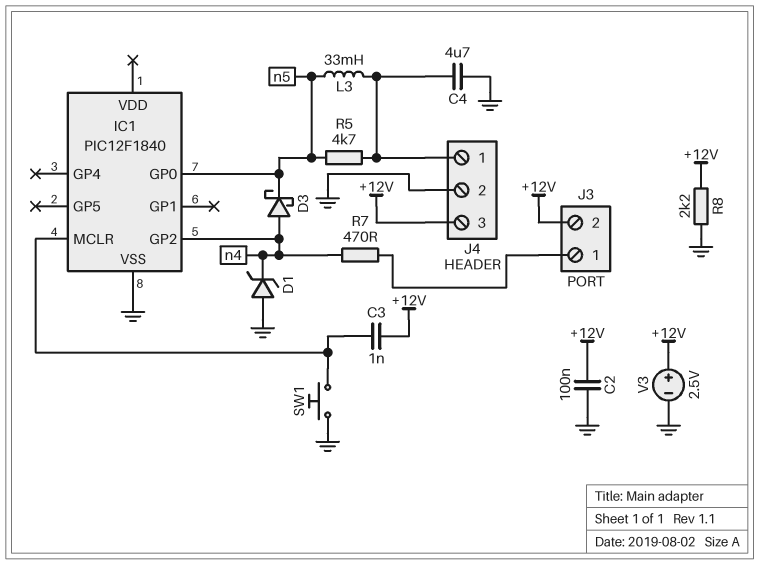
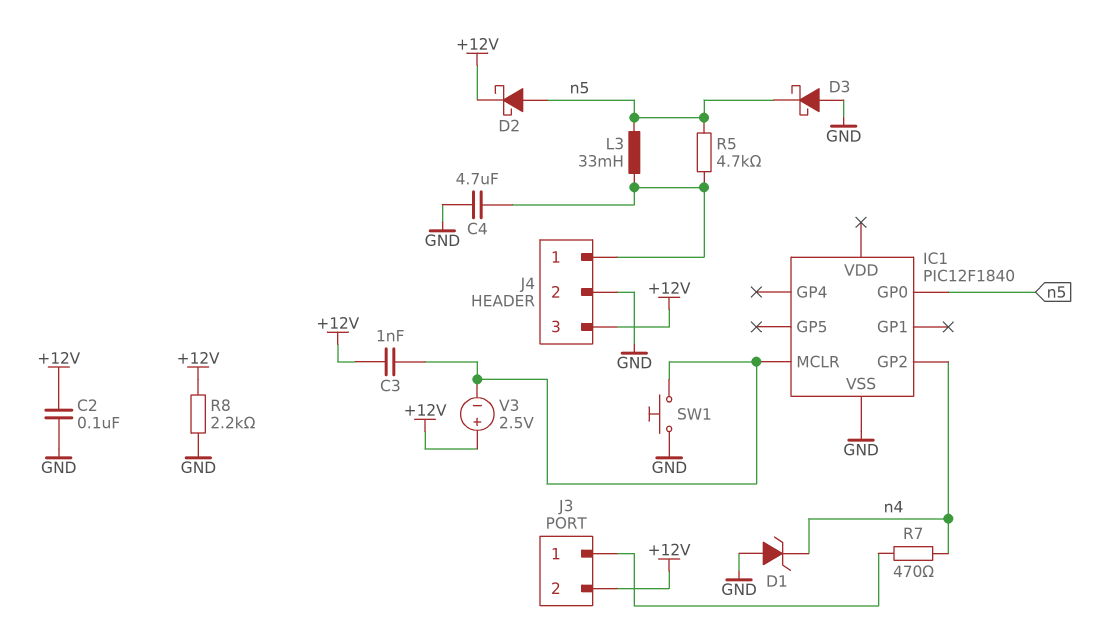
D2: none -> schottky (A n5, K +12V)
D3: schottky (A n4, K n5) -> schottky (A GND, K n5)
V3: 2.5V (plus +12V, minus GND) -> 2.5V (plus +12V, minus IC1/MCLR)

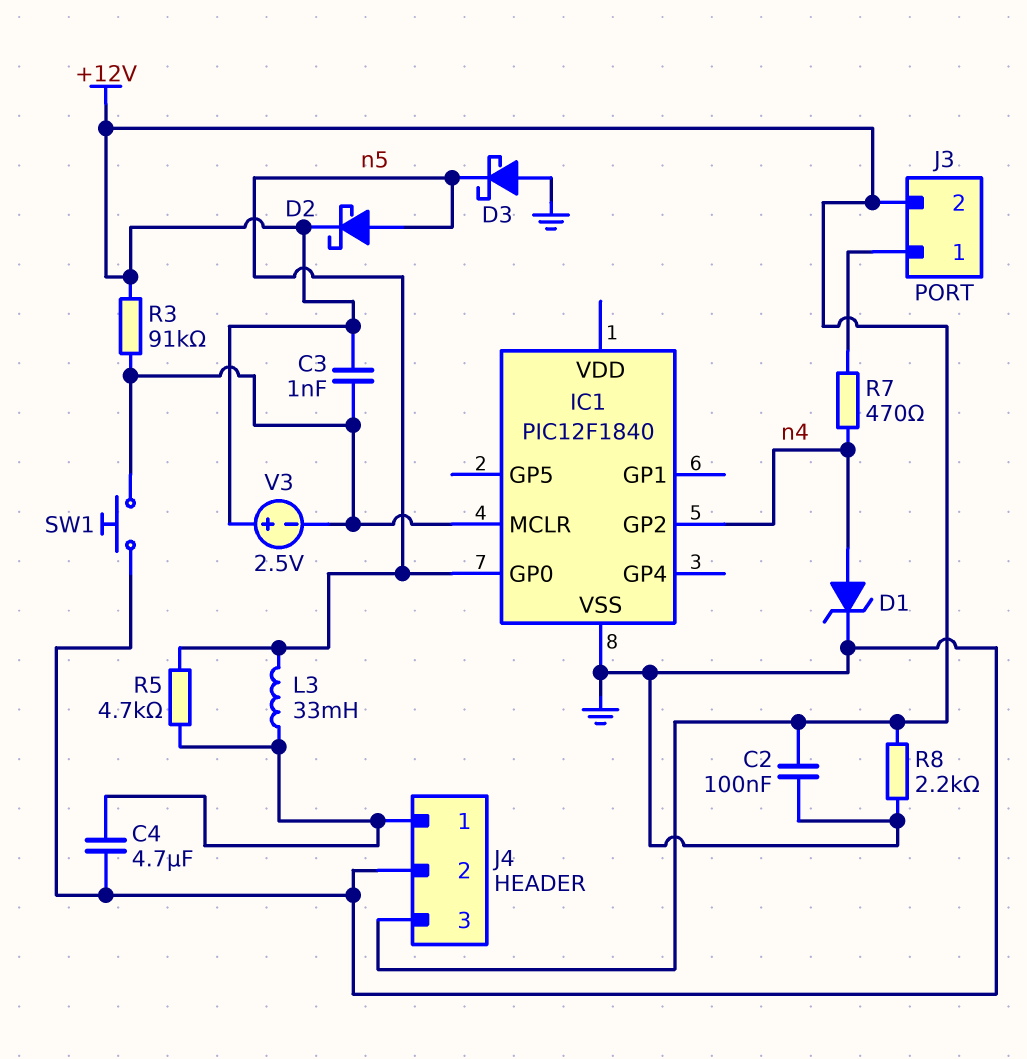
D1: zener (A GND, K n4) -> zener (A n4, K GND)
R3: none -> 91k (+12V, IC1/MCLR)

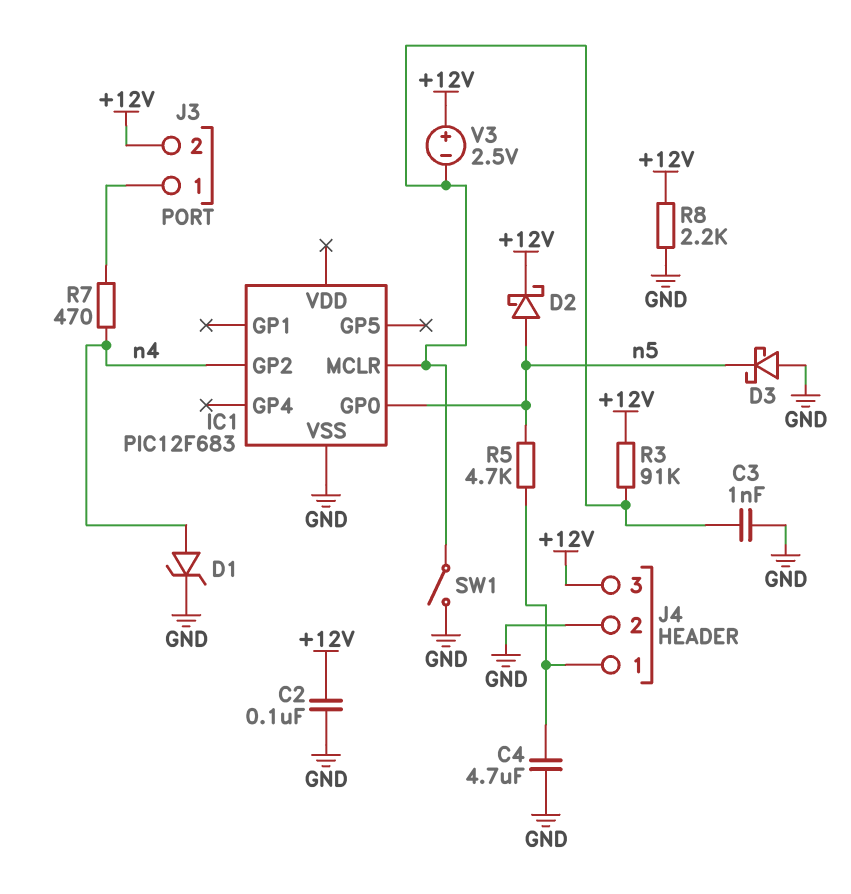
C3: 1nF (+12V, IC1/MCLR) -> 1nF (GND, IC1/MCLR)
IC1: PIC12F1840 -> PIC12F683
L3: 33mH (J4/1, n5) -> none
SW1: button (GND, IC1/MCLR) -> switch (GND, IC1/MCLR)

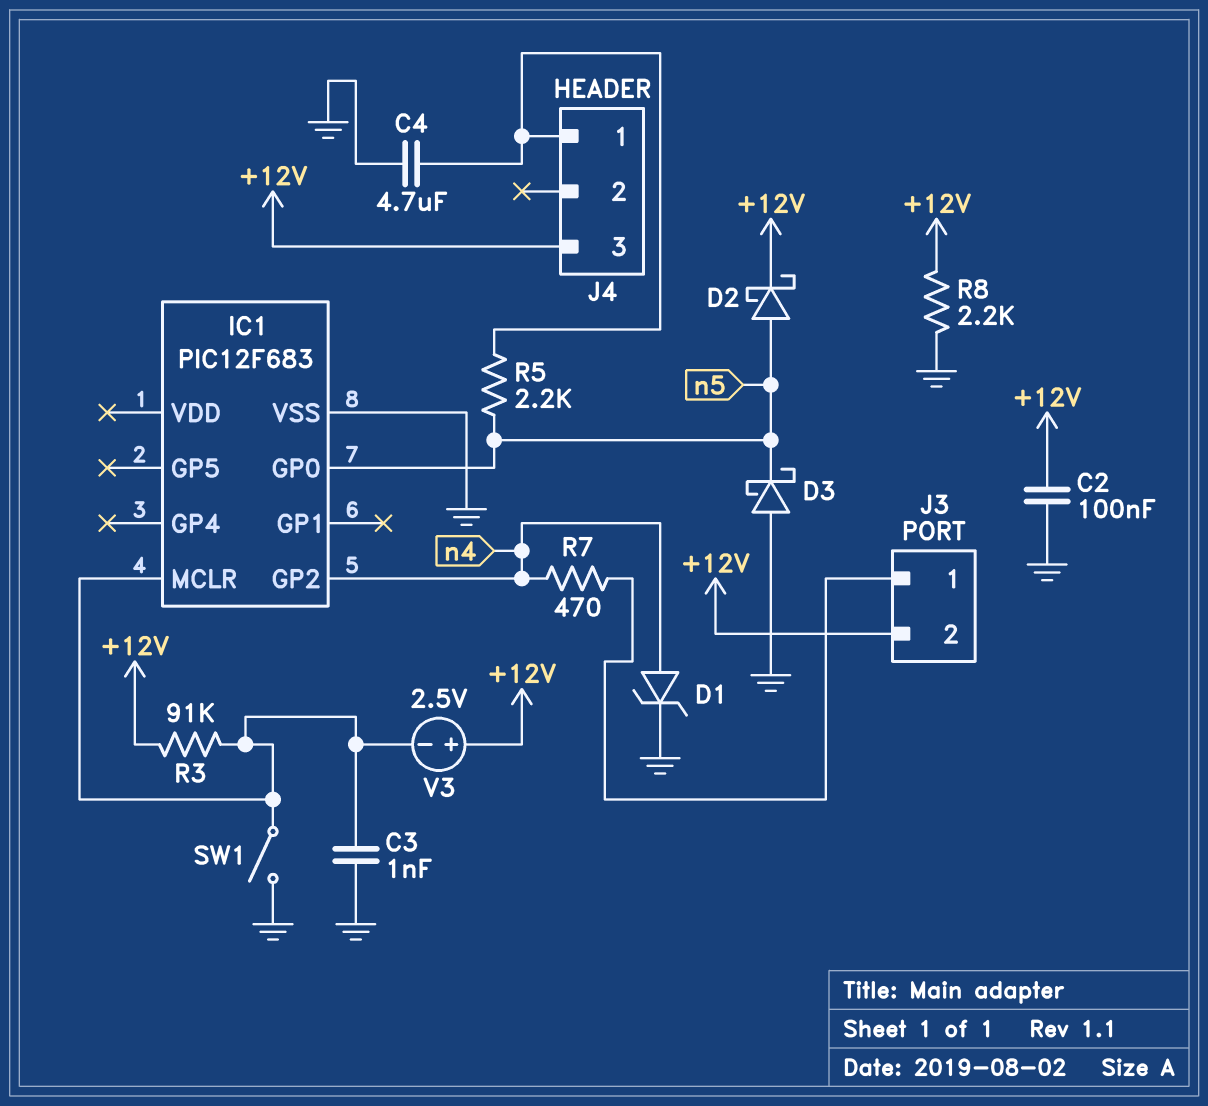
J4 pin 2: GND -> none
R5: 4.7k (J4/1, n5) -> 2.2k (J4/1, n5)

